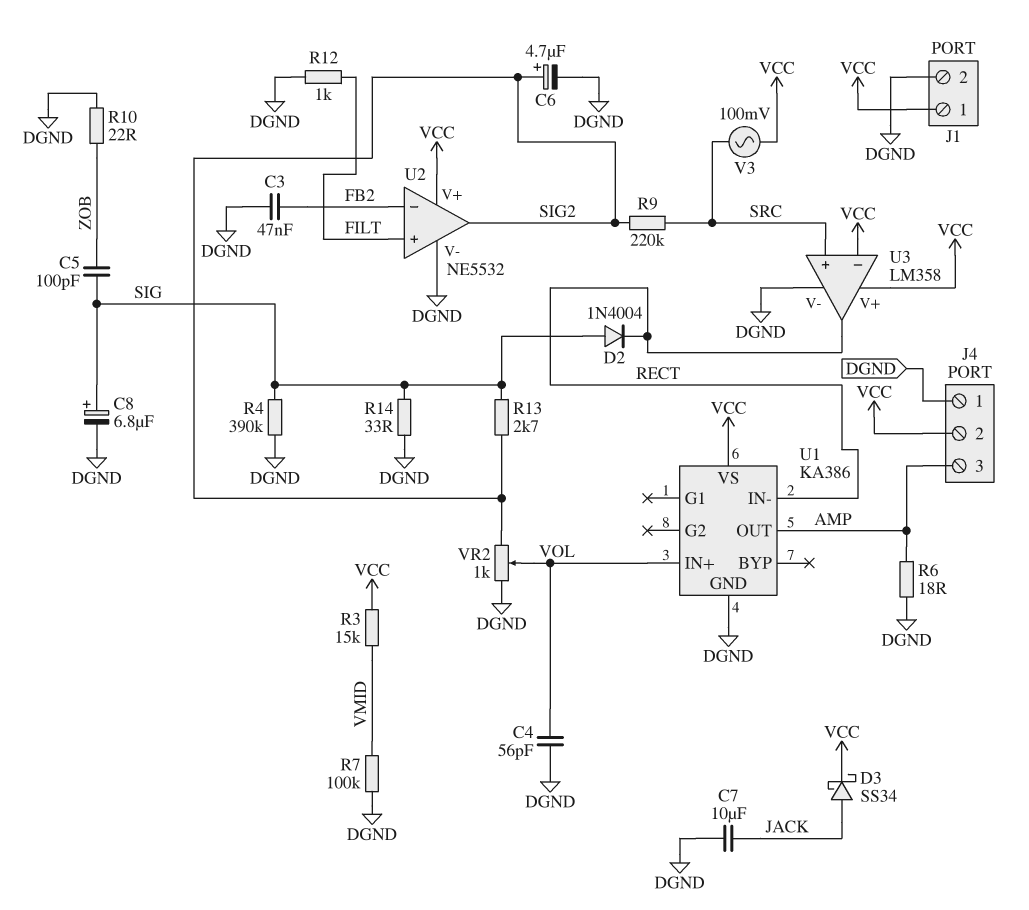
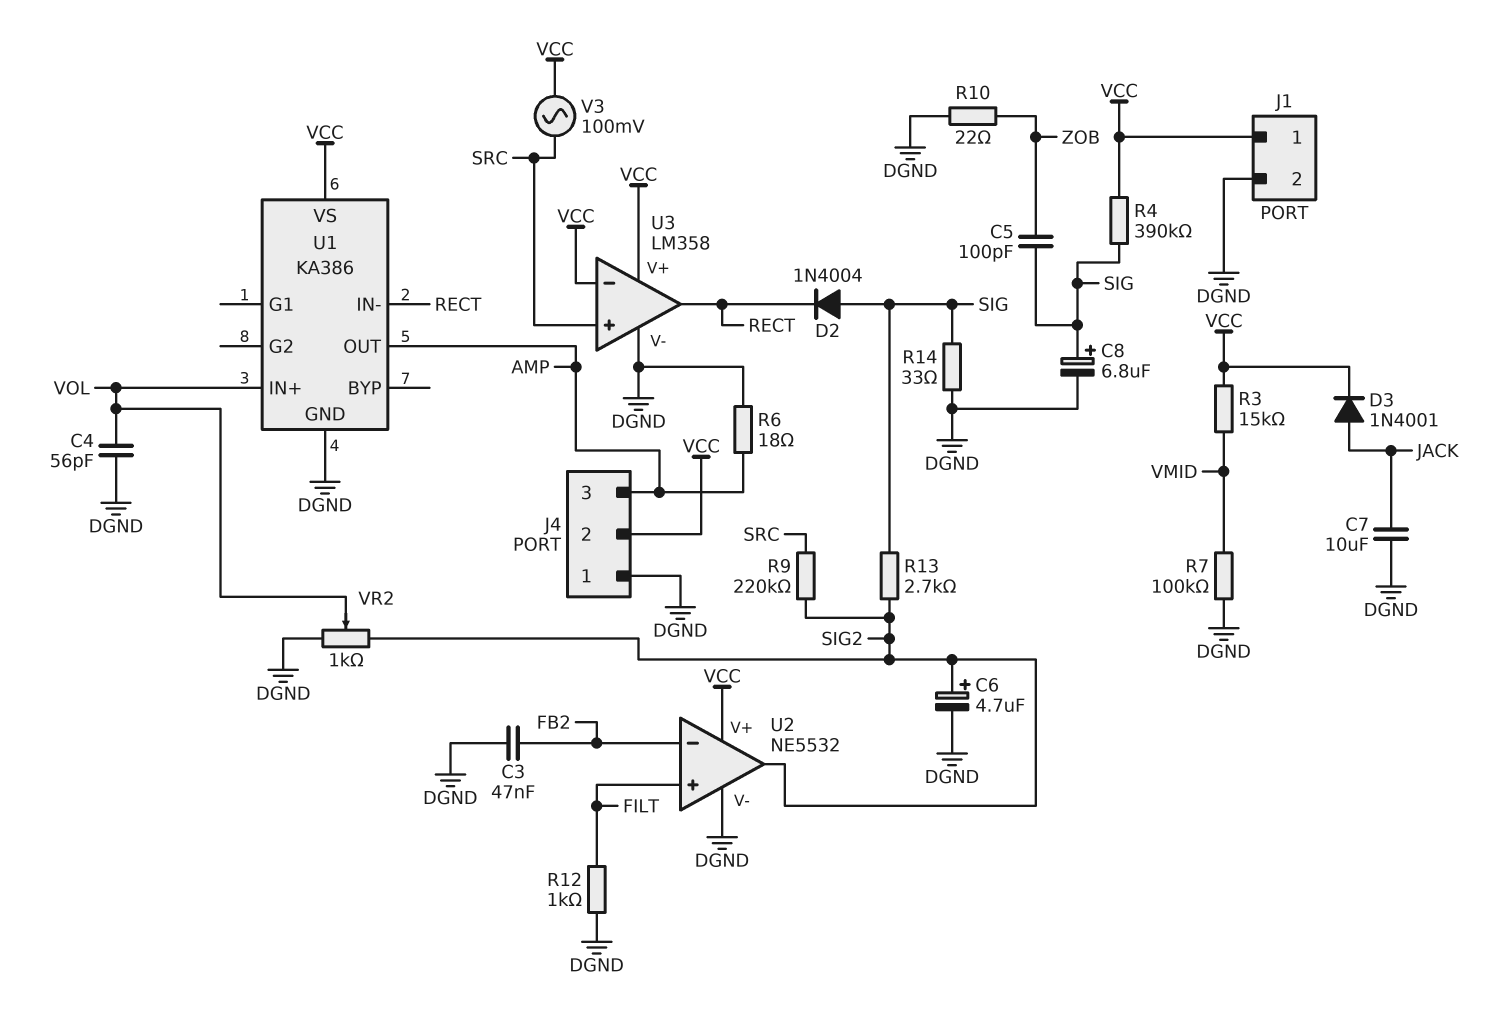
D3: schottky SS34 (A JACK, K VCC) -> diode 1N4001 (A JACK, K VCC)
R4: 390k (DGND, SIG) -> 390k (SIG, VCC)

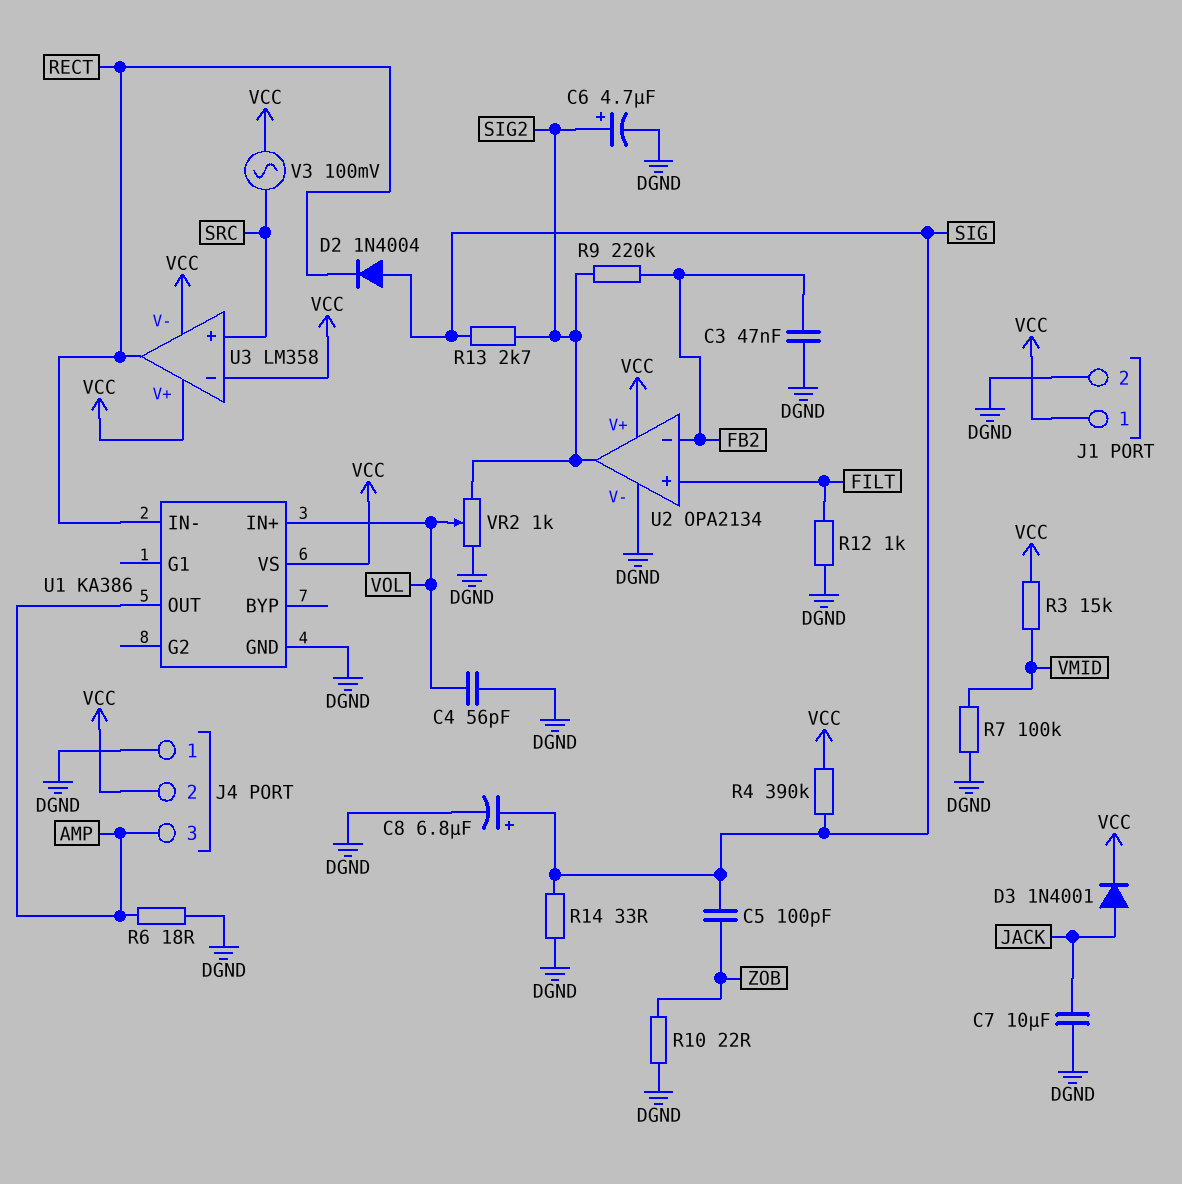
R9: 220k (SIG2, SRC) -> 220k (FB2, SIG2)
U2: NE5532 -> OPA2134
U3 pin V-: DGND -> VCC

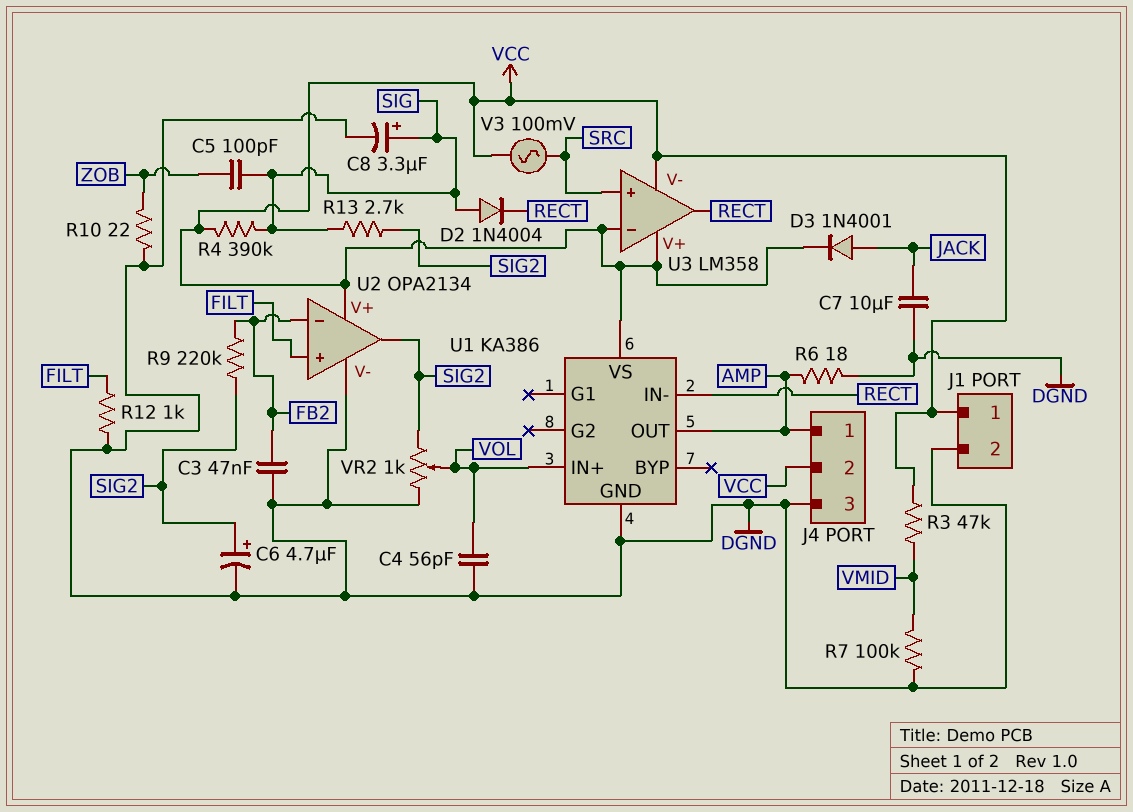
C8: 6.8uF (plus SIG, minus DGND) -> 3.3uF (plus SIG, minus DGND)
J4 pin 1: DGND -> AMP
J4 pin 3: AMP -> DGND
R3: 15k (VCC, VMID) -> 47k (VCC, VMID)
R14: 33 (DGND, SIG) -> none

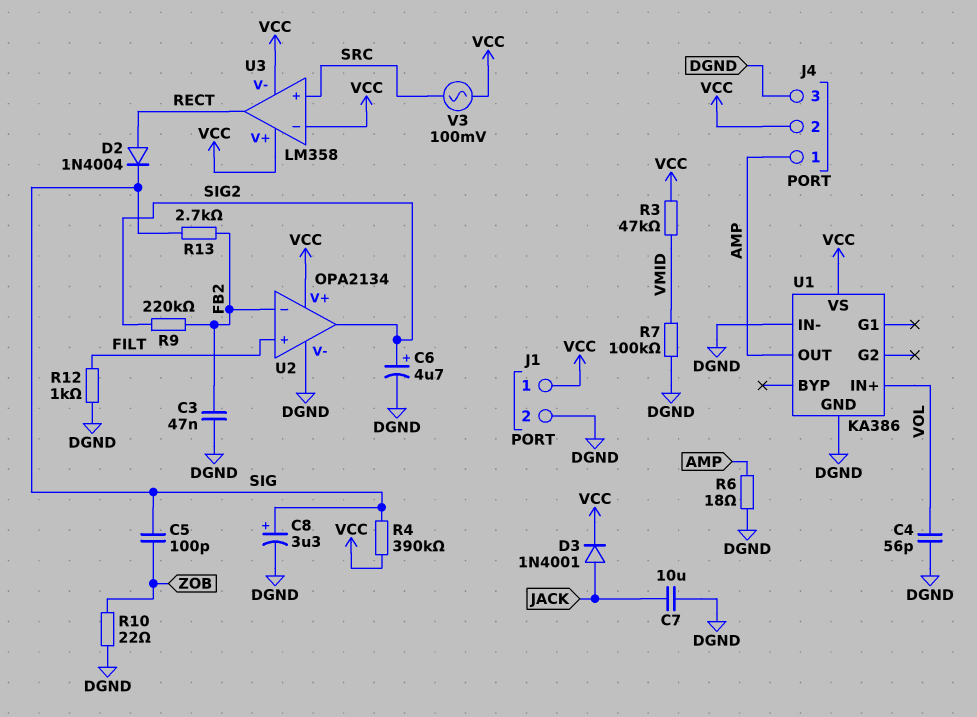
D2: diode 1N4004 (A SIG, K RECT) -> diode 1N4004 (A RECT, K SIG)
R13: 2.7k (SIG, SIG2) -> 2.7k (FB2, SIG)
U1 pin IN-: RECT -> DGND
VR2: 1k (DGND, SIG2, wiper VOL) -> none

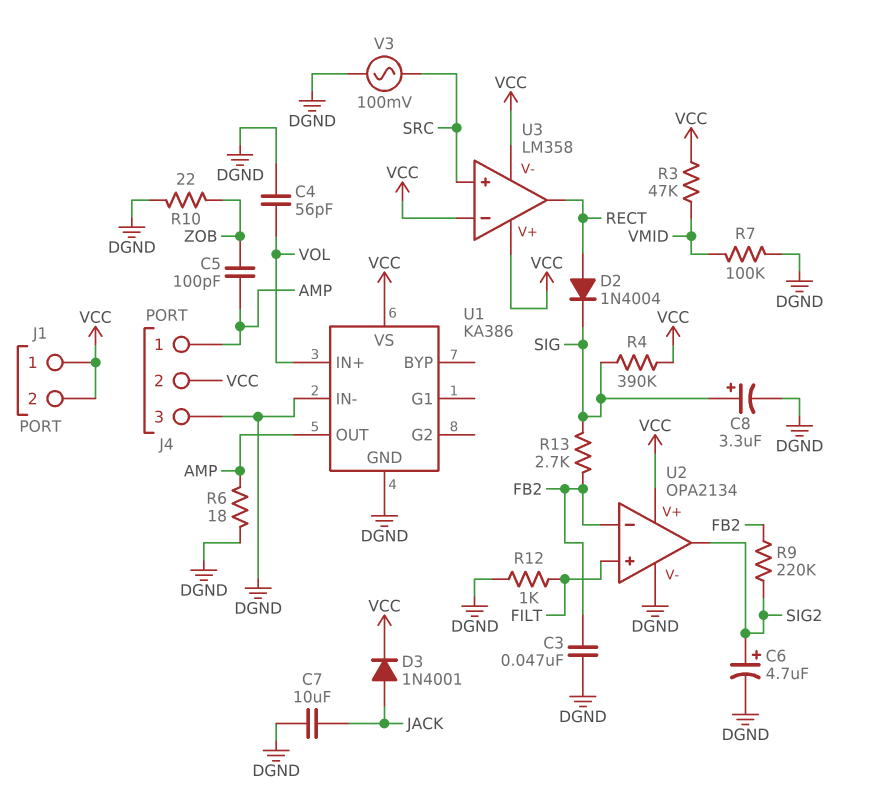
C5: 100pF (SIG, ZOB) -> 100pF (AMP, ZOB)
J1 pin 2: DGND -> VCC
V3: AC 100mV (SRC, VCC) -> AC 100mV (DGND, SRC)

